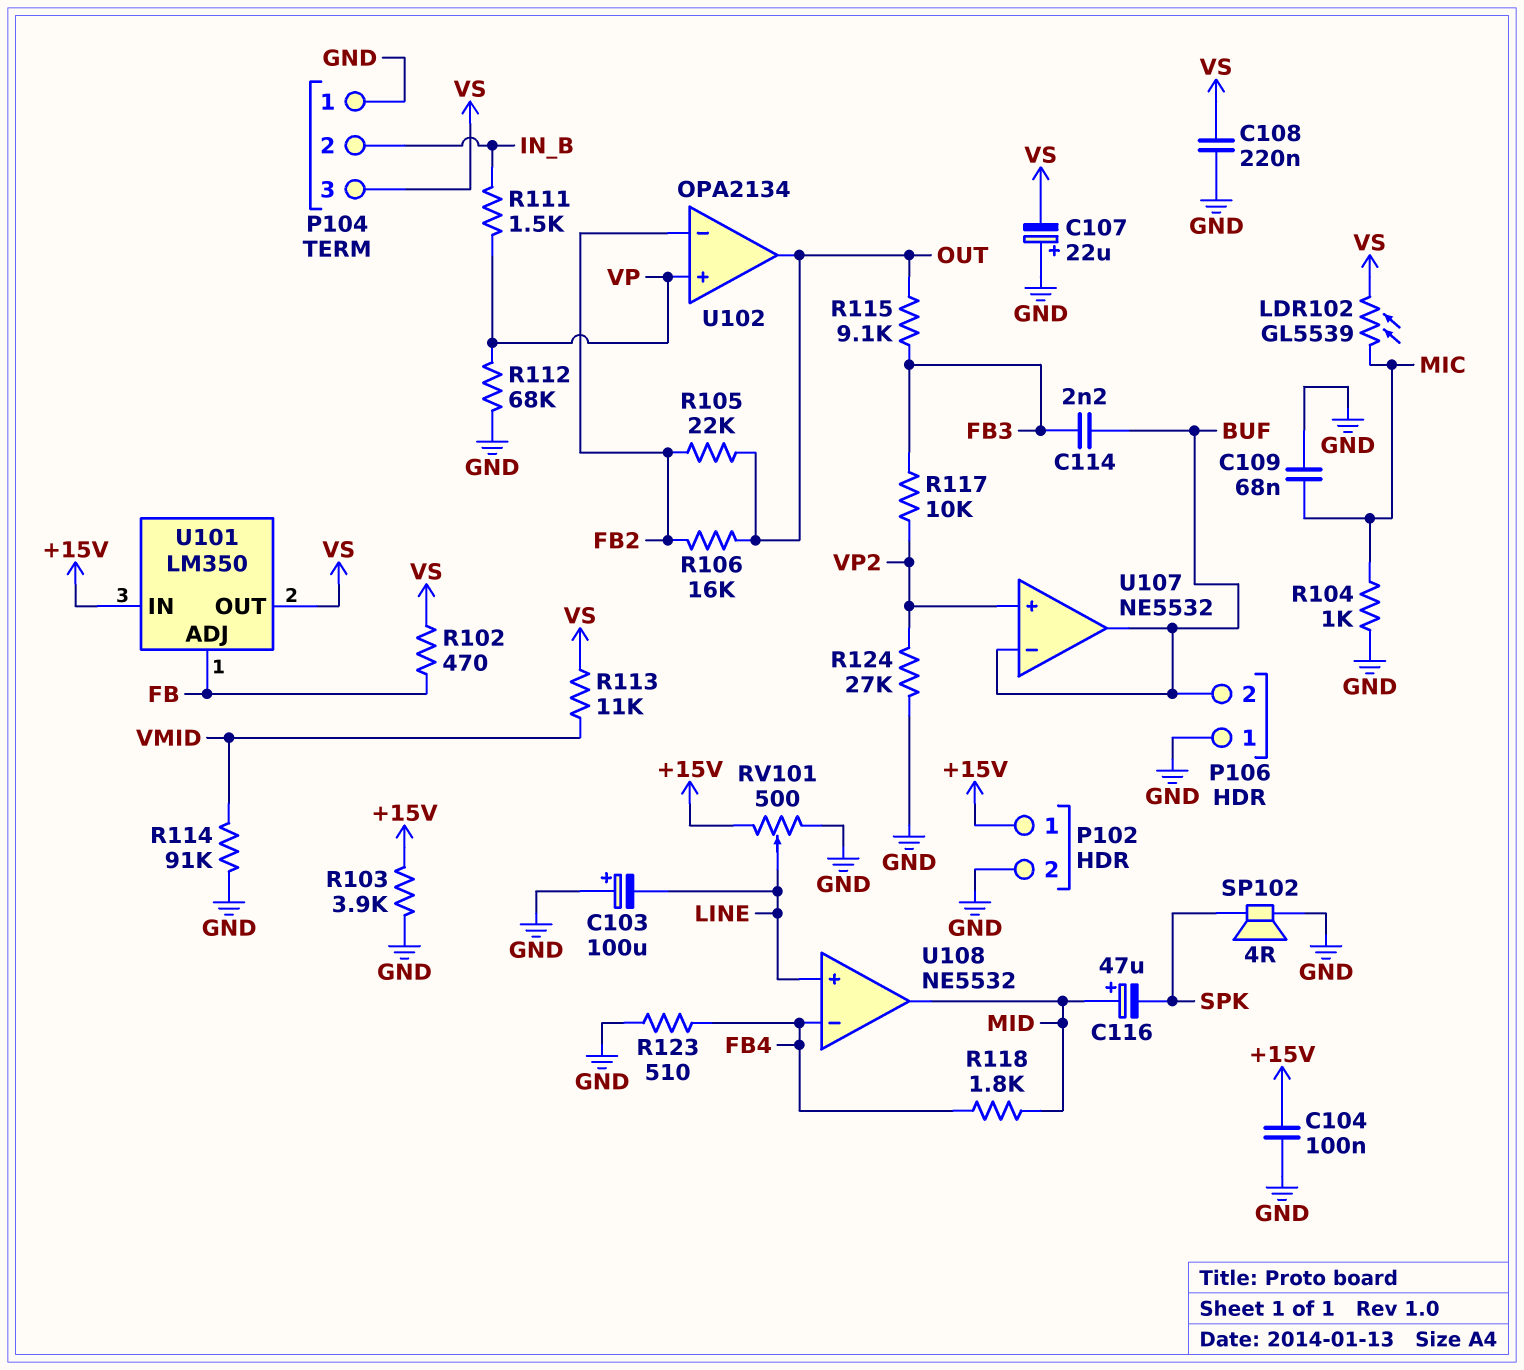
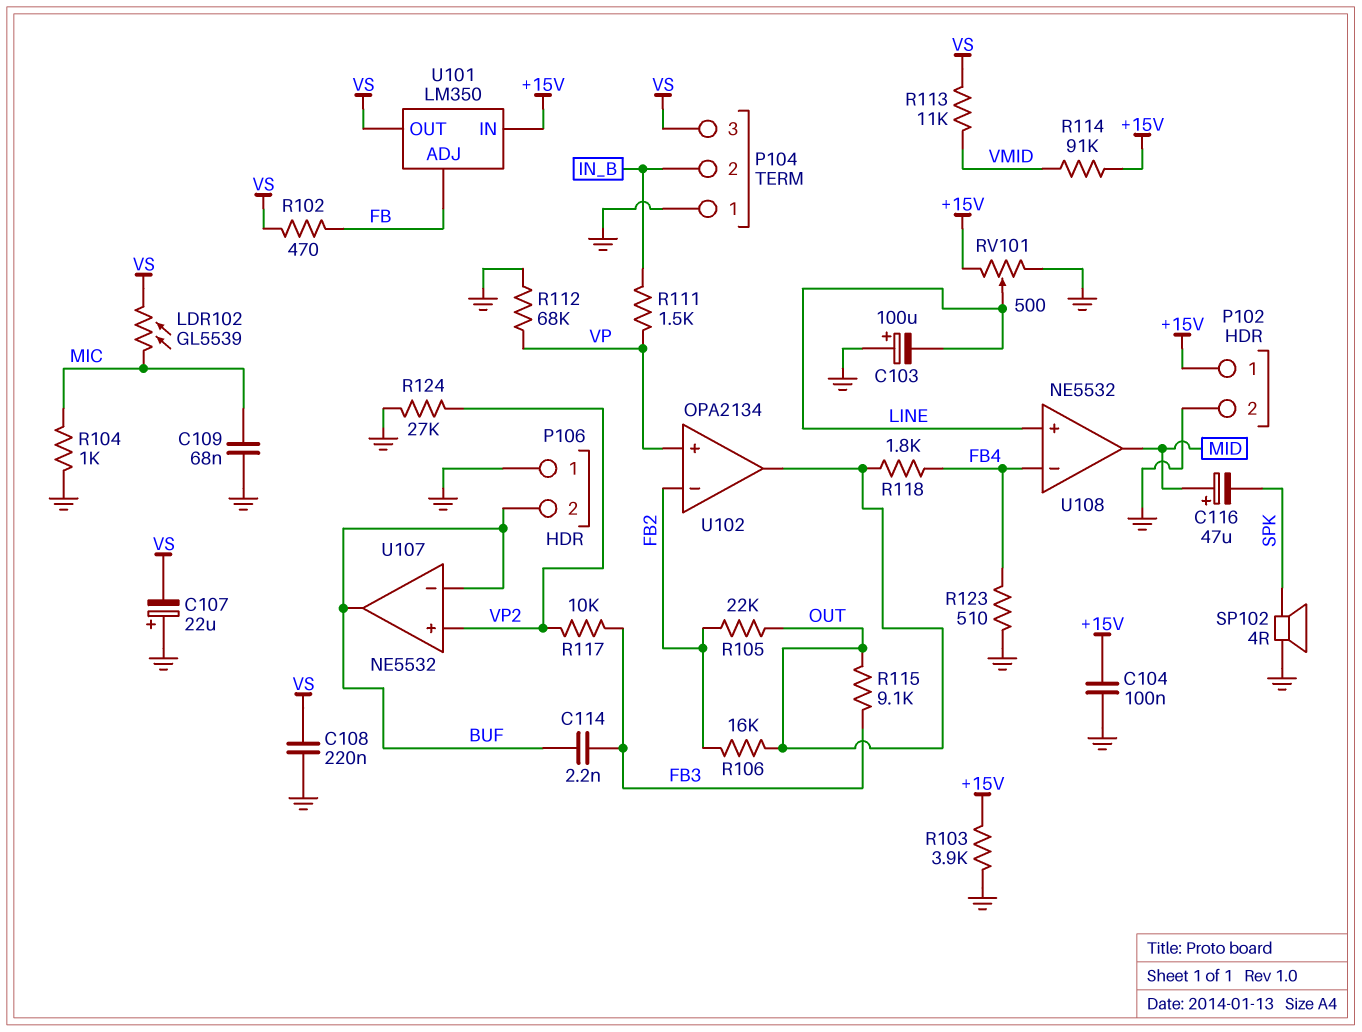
R114: 91k (GND, VMID) -> 91k (+15V, VMID)
R118: 1.8k (FB4, MID) -> 1.8k (FB4, OUT)

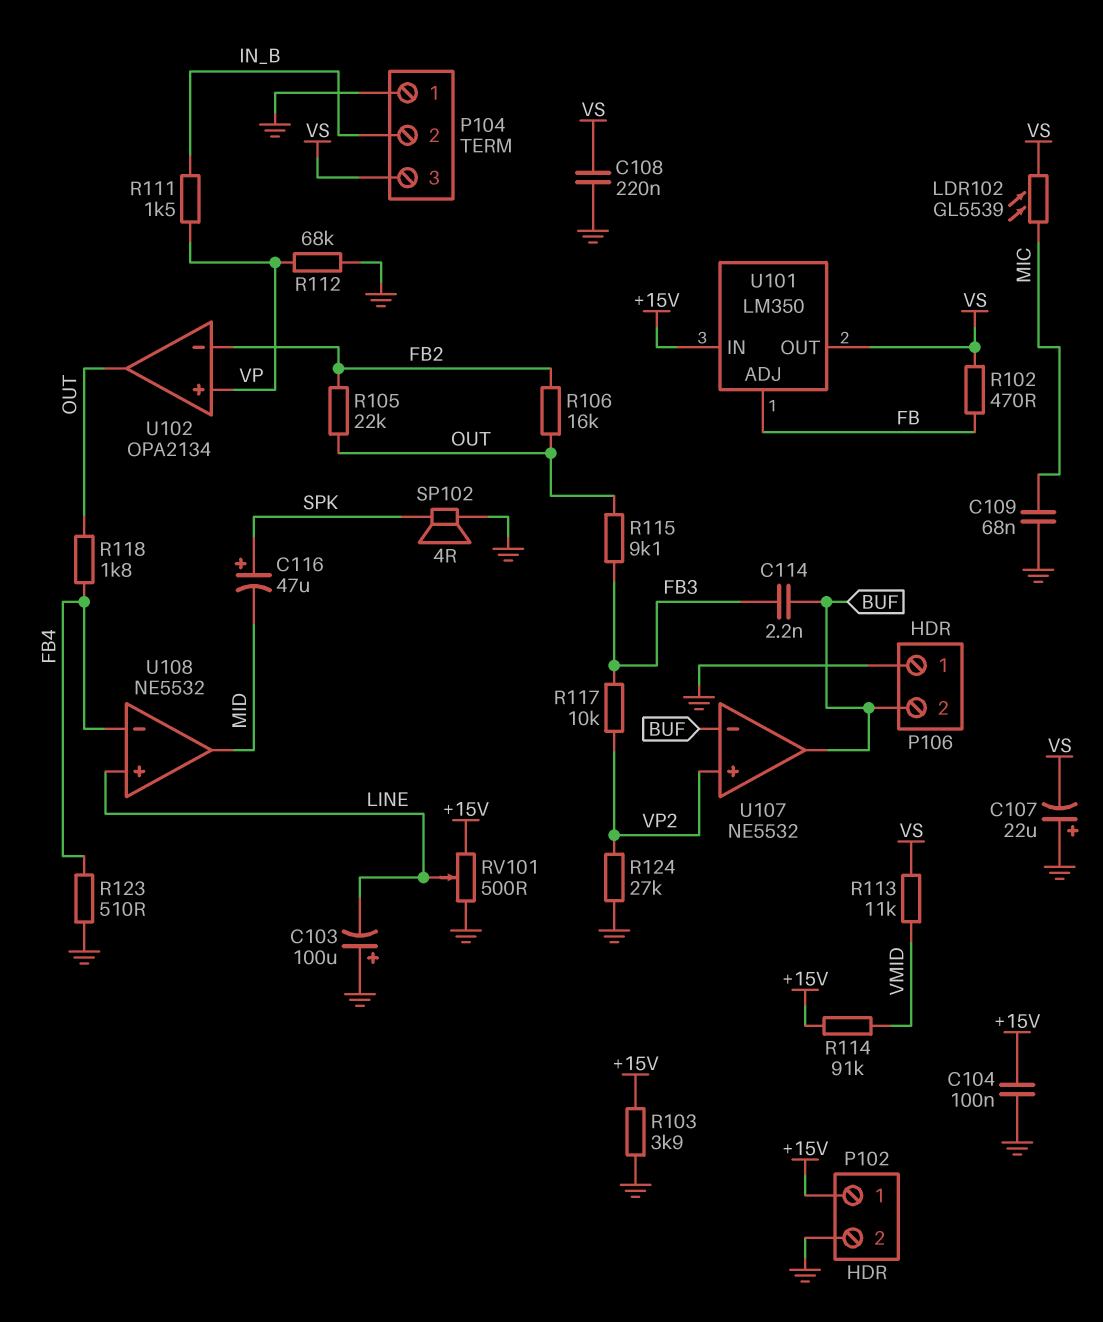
C116: 47uF (plus MID, minus SPK) -> 47uF (plus SPK, minus MID)
R104: 1k (GND, MIC) -> none

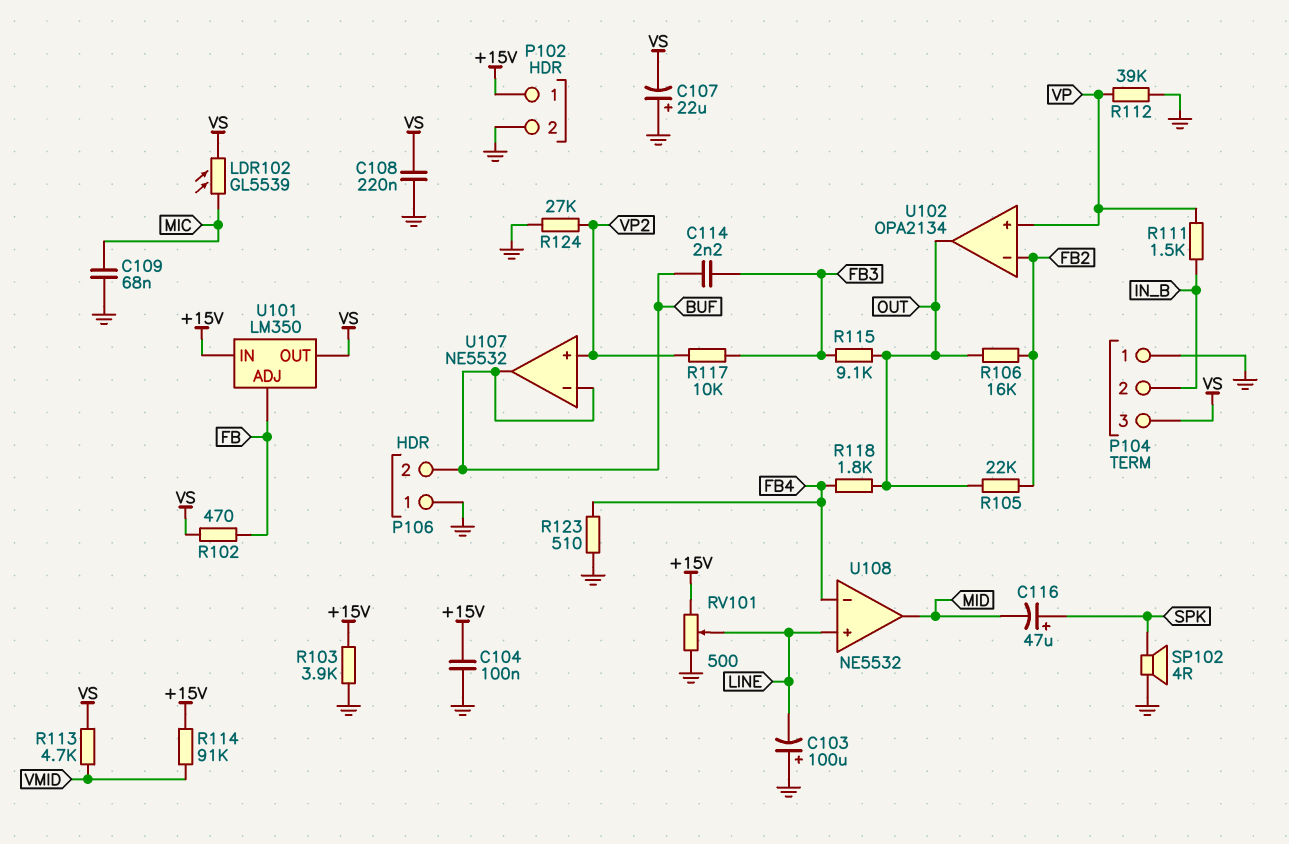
R112: 68k (GND, VP) -> 39k (GND, VP)
R113: 11k (VMID, VS) -> 4.7k (VMID, VS)

